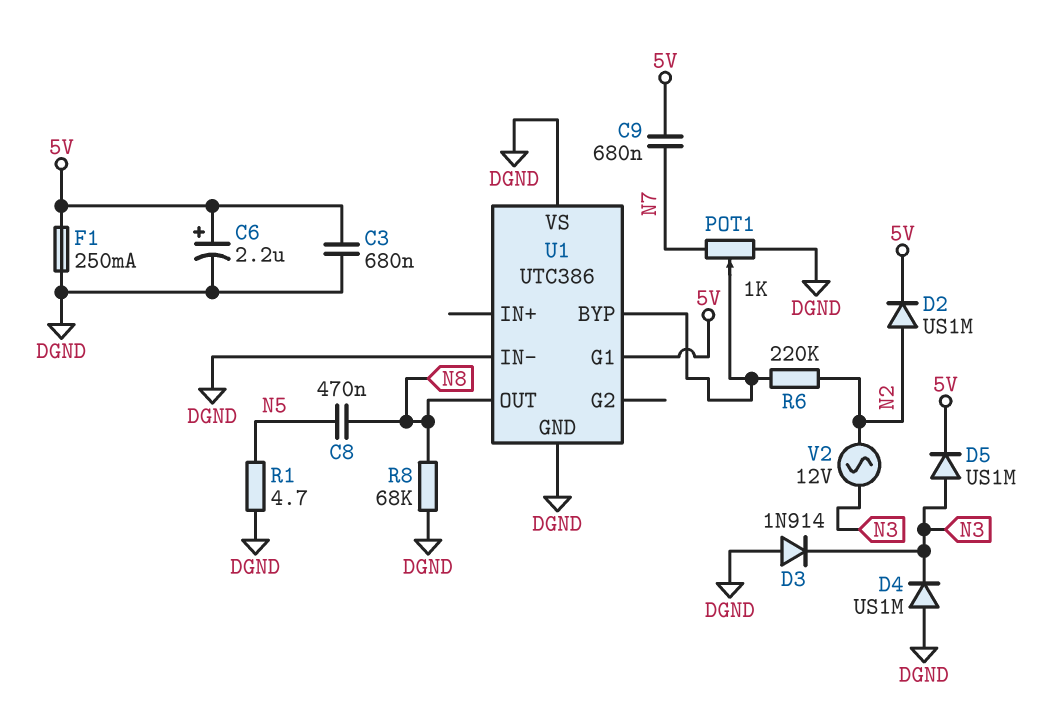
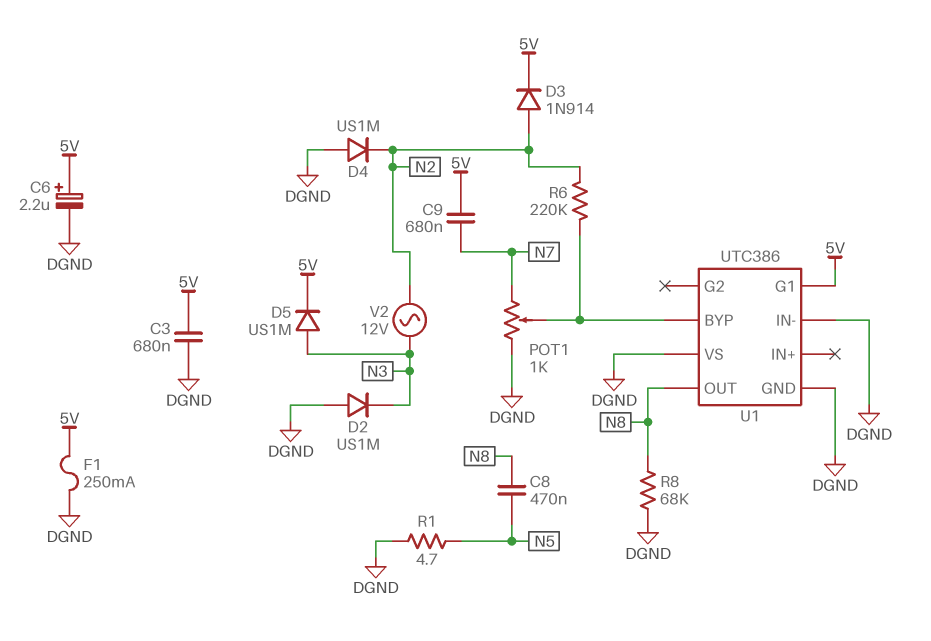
D2: diode US1M (A N2, K 5V) -> diode US1M (A DGND, K N3)
D3: diode 1N914 (A DGND, K N3) -> diode 1N914 (A N2, K 5V)
D4: diode US1M (A DGND, K N3) -> diode US1M (A DGND, K N2)

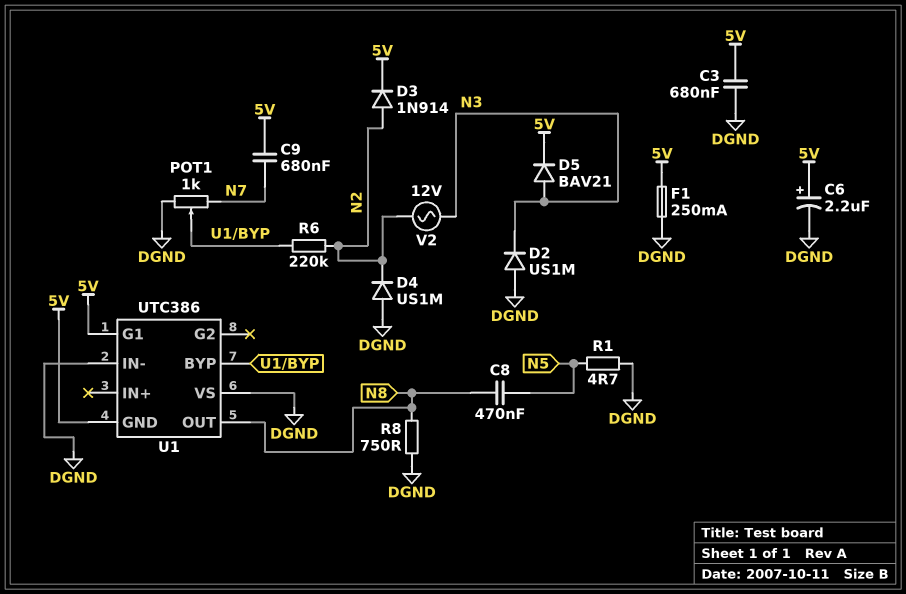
D5: diode US1M (A N3, K 5V) -> diode BAV21 (A N3, K 5V)
R8: 68k (DGND, N8) -> 750 (DGND, N8)
U1 pin GND: DGND -> 5V

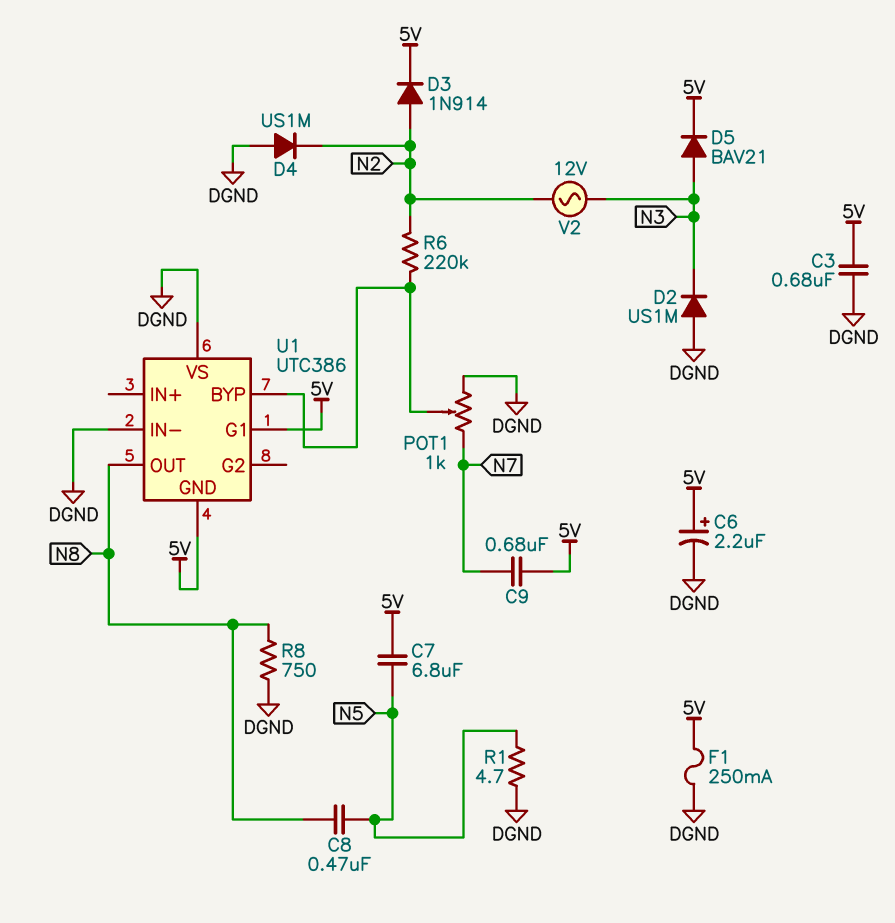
C7: none -> 6.8uF (5V, N5)

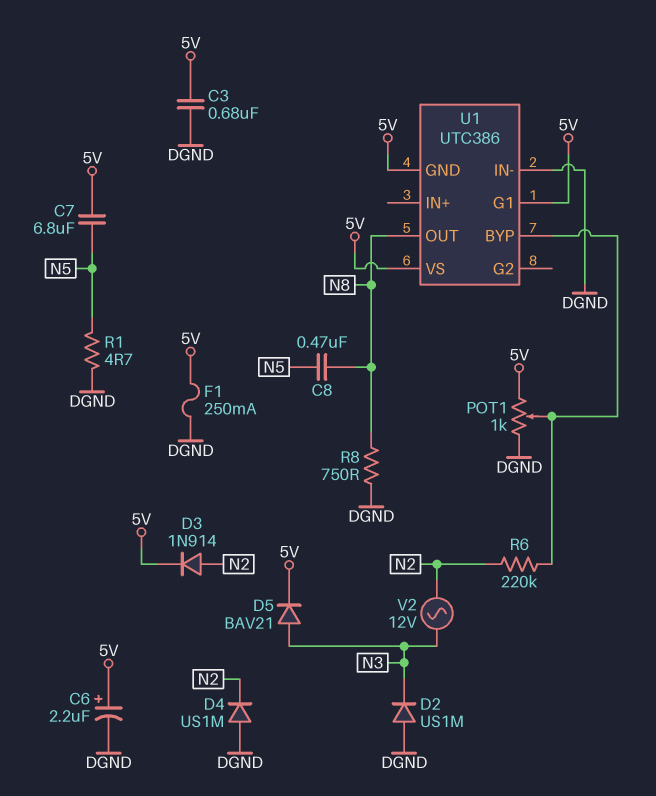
C9: 680nF (5V, N7) -> none
POT1: 1k (DGND, N7, wiper U1/BYP) -> 1k (5V, DGND, wiper U1/BYP)
U1 pin VS: DGND -> 5V

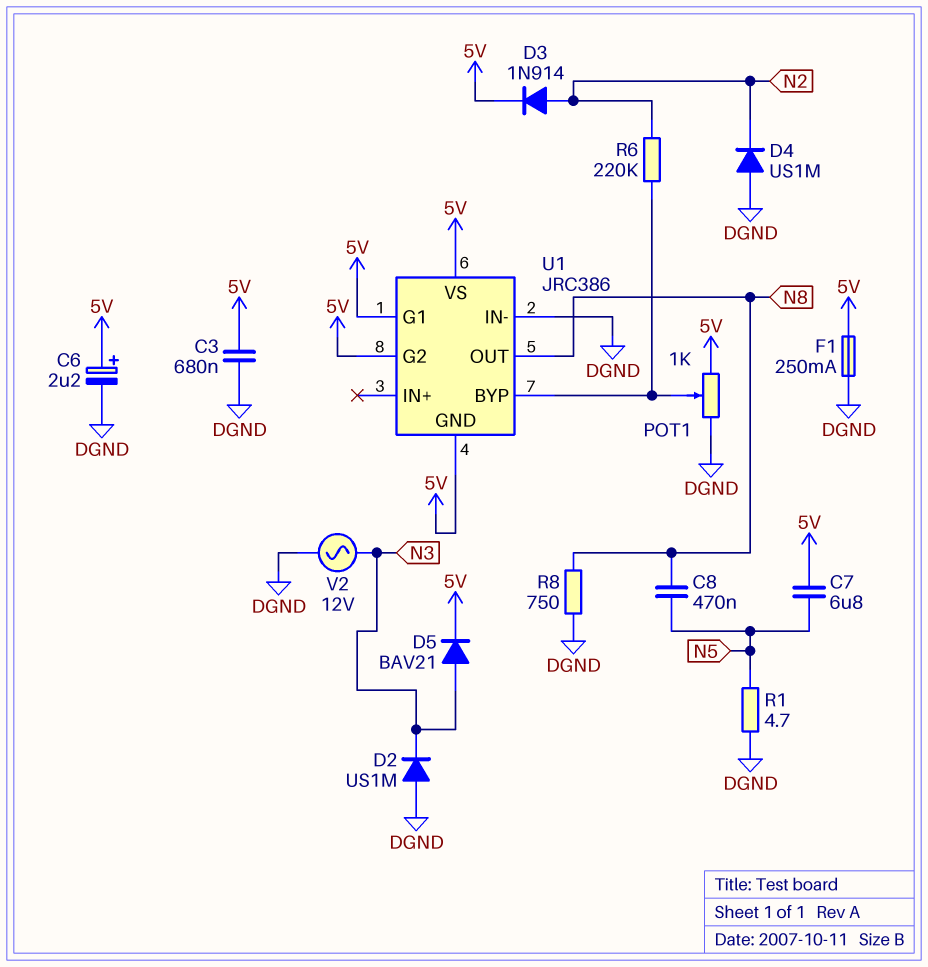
U1: UTC386 -> JRC386
U1 pin G2: none -> 5V
V2: AC 12V (N2, N3) -> AC 12V (DGND, N3)

